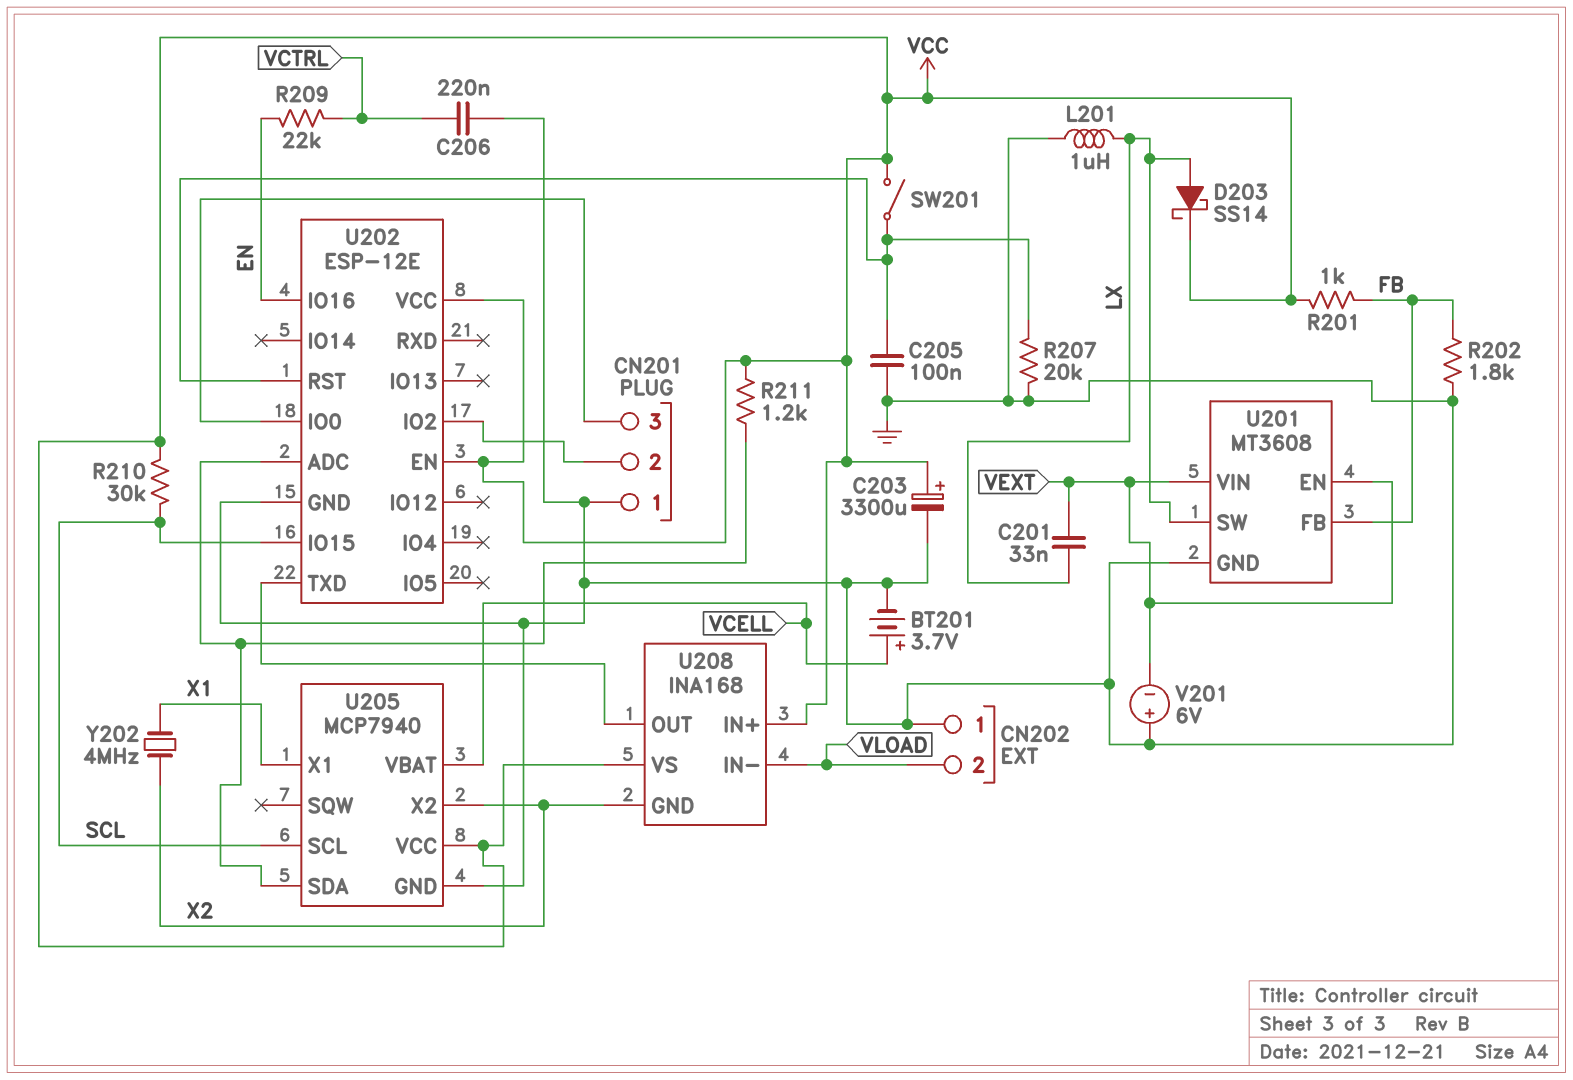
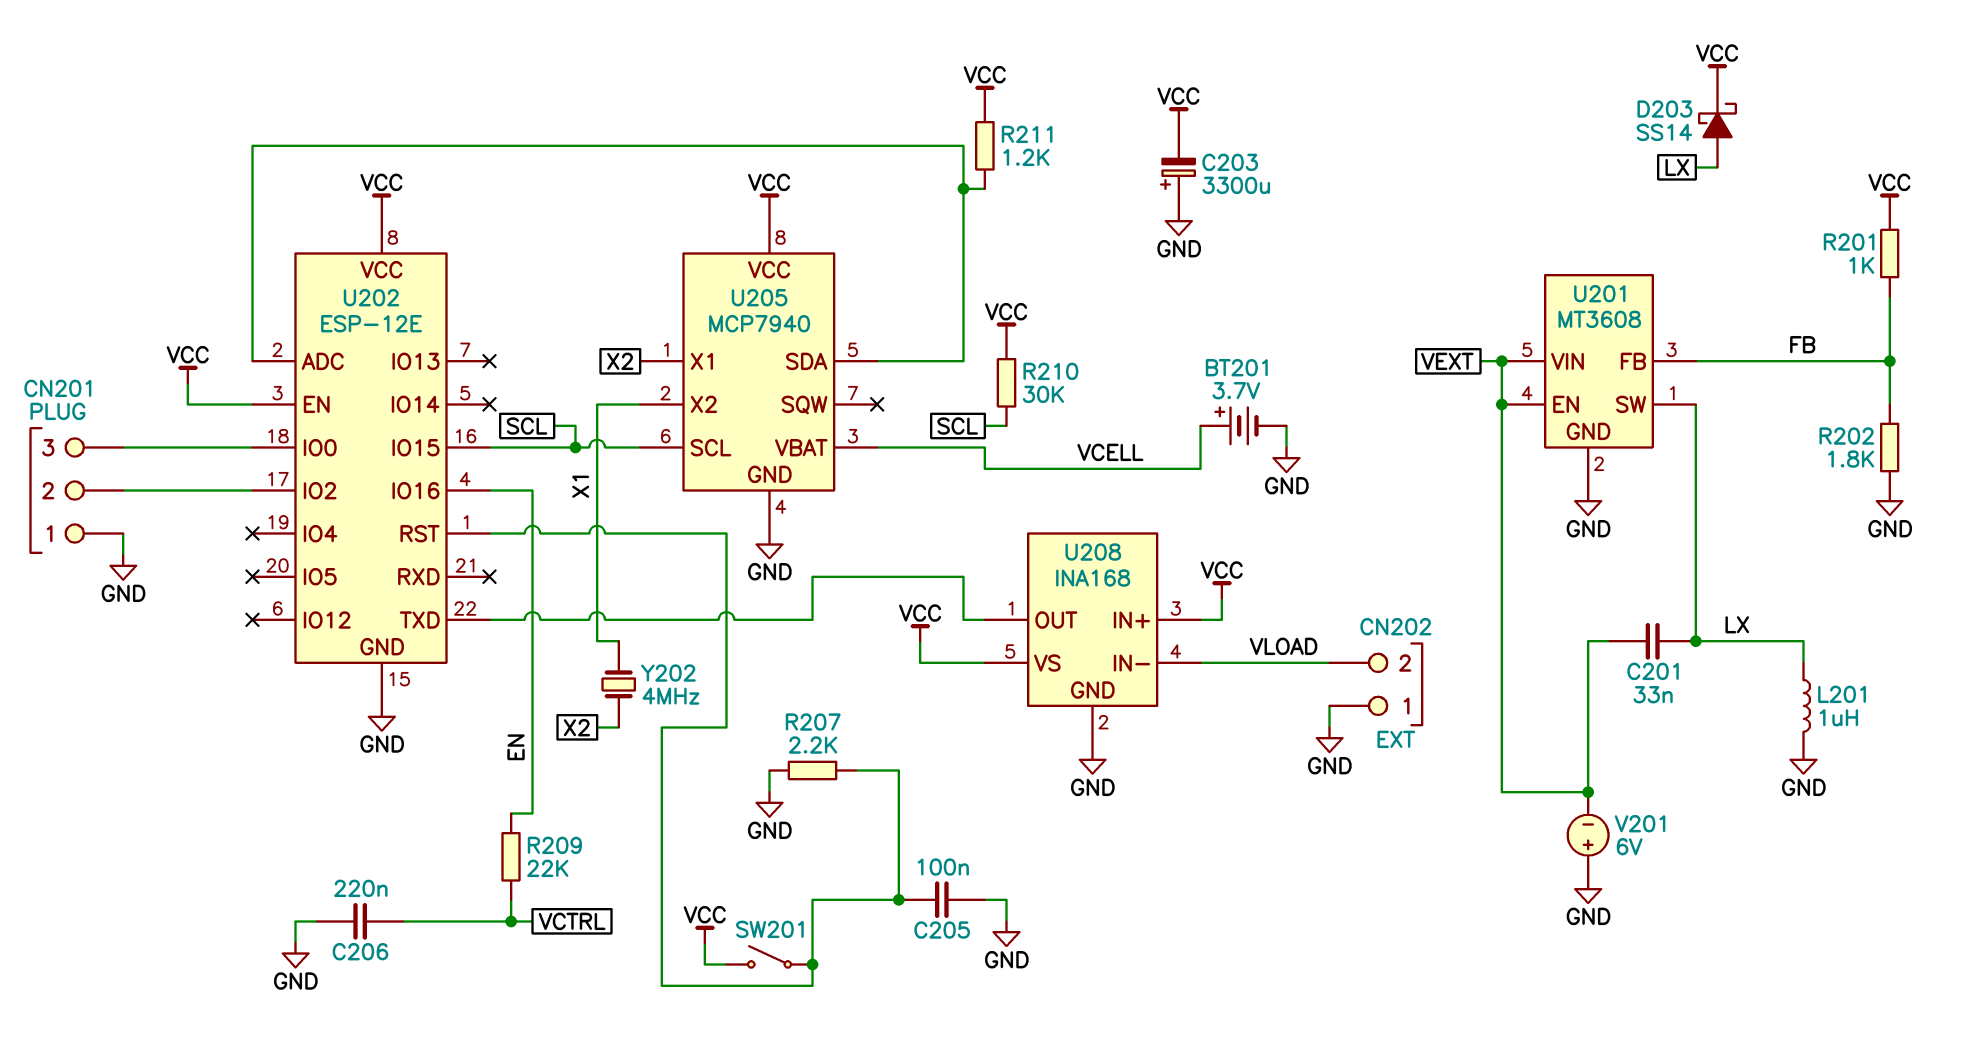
C203: 3300uF (plus VCC, minus GND) -> 3300uF (plus GND, minus VCC)
R207: 20k (GND, U202/RST) -> 2.2k (GND, U202/RST)
U205 pin X1: X1 -> X2
U205 pin X2: X2 -> X1
U208 pin GND: X2 -> GND

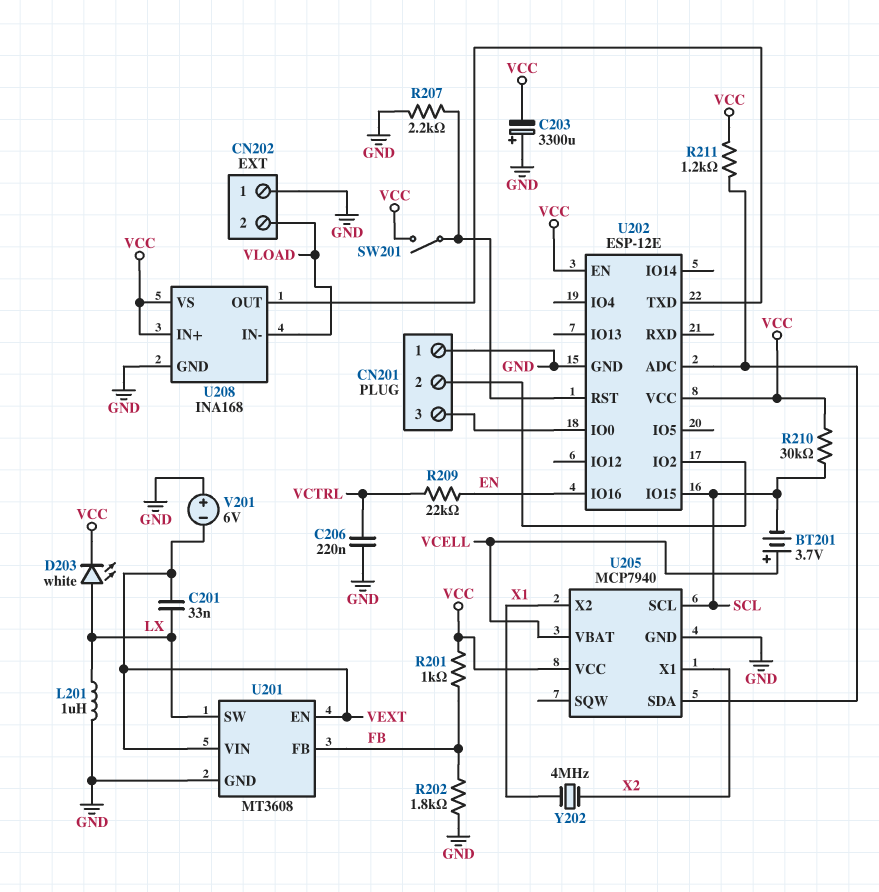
BT201: 3.7V (plus VCELL, minus GND) -> 3.7V (plus VCELL, minus SCL)
C205: 100nF (GND, U202/RST) -> none
D203: schottky SS14 (A LX, K VCC) -> LED white (A LX, K VCC)

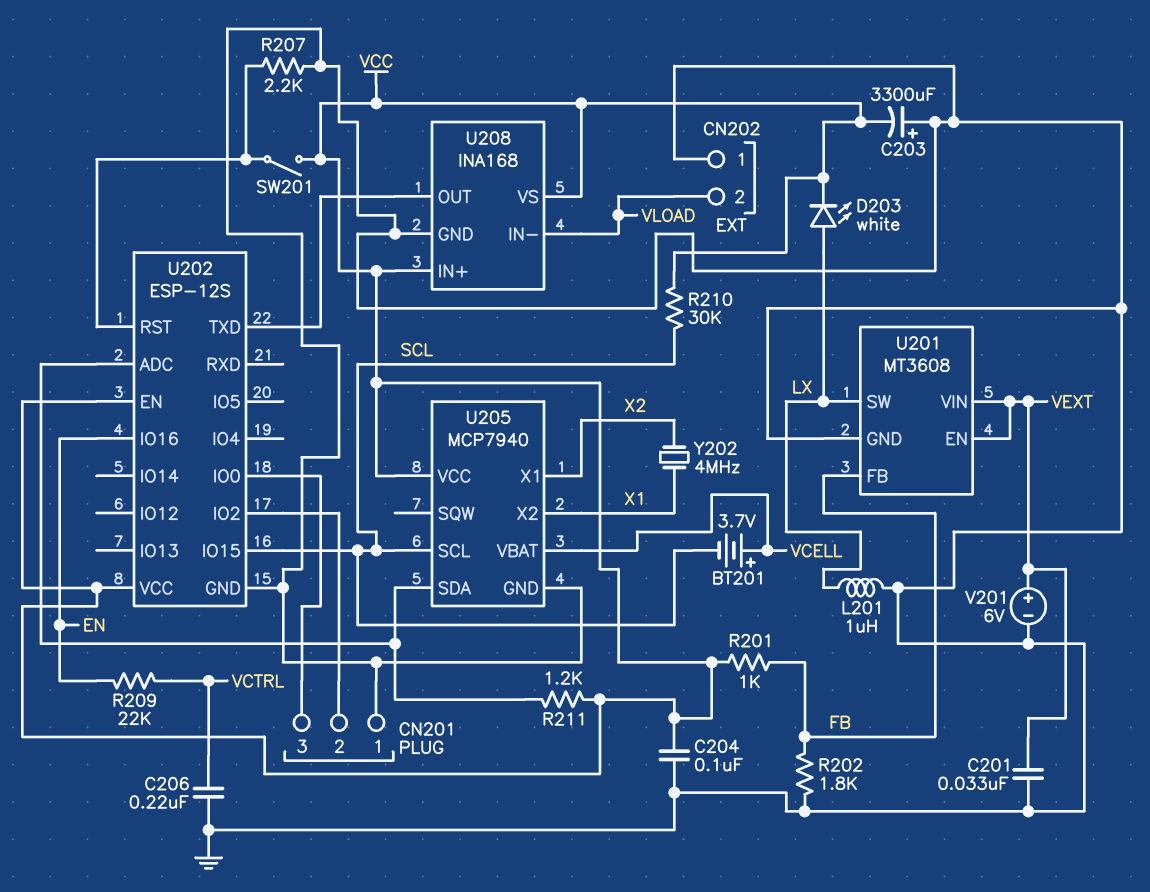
C201: 33nF (LX, VEXT) -> 33nF (GND, VEXT)
C204: none -> 100nF (GND, VCC)
U202: ESP-12E -> ESP-12S
V201: 6V (plus GND, minus VEXT) -> 6V (plus VEXT, minus GND)

